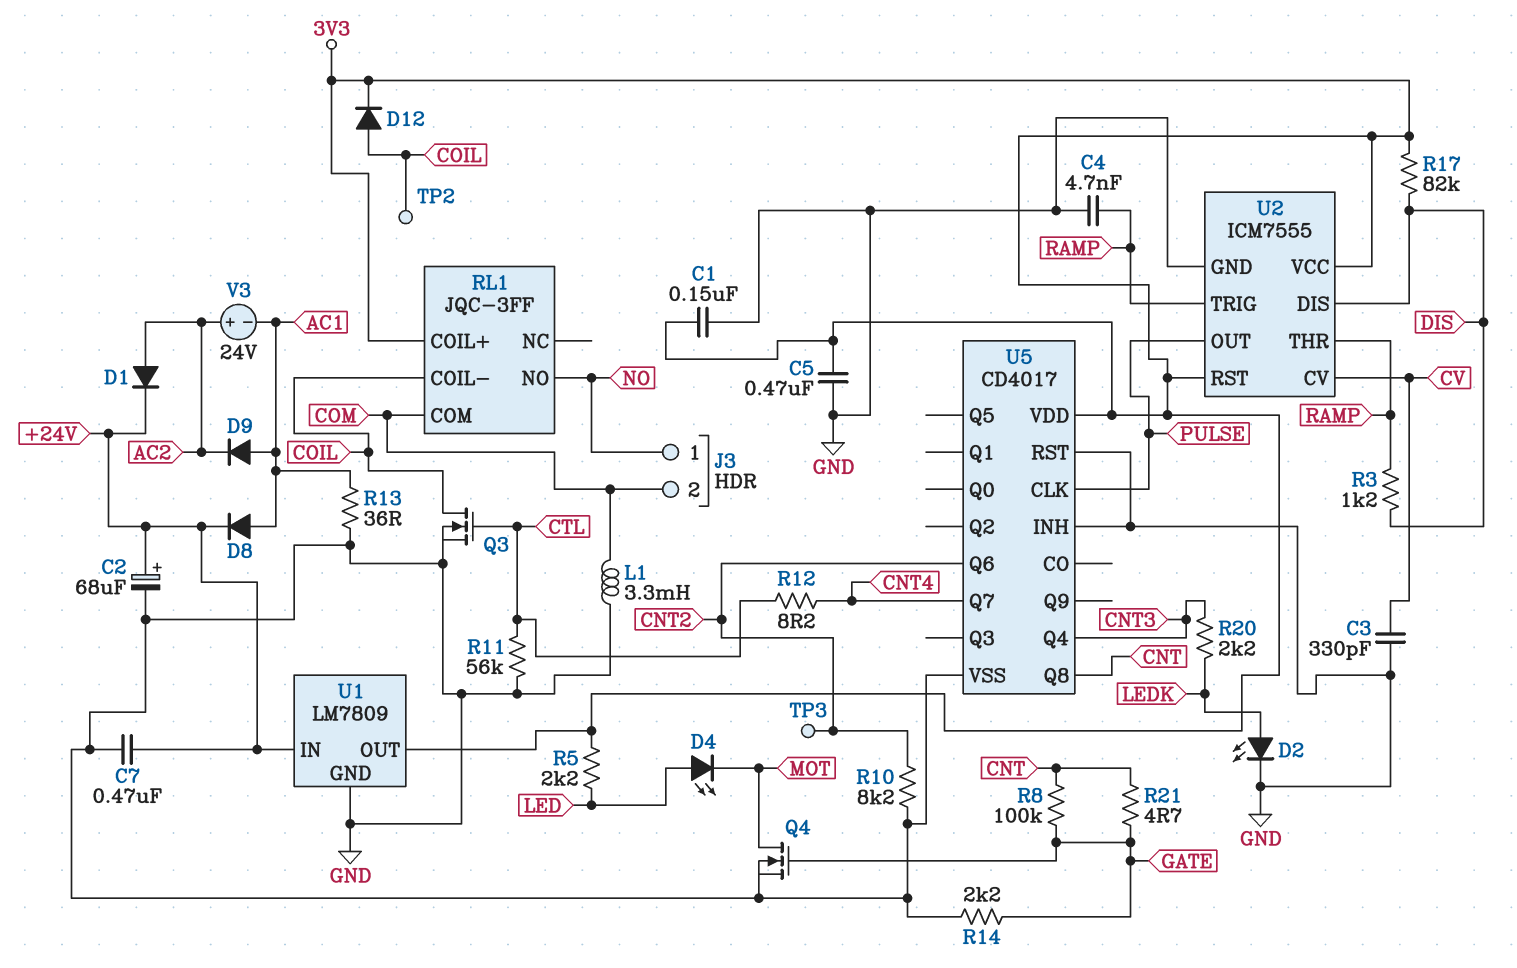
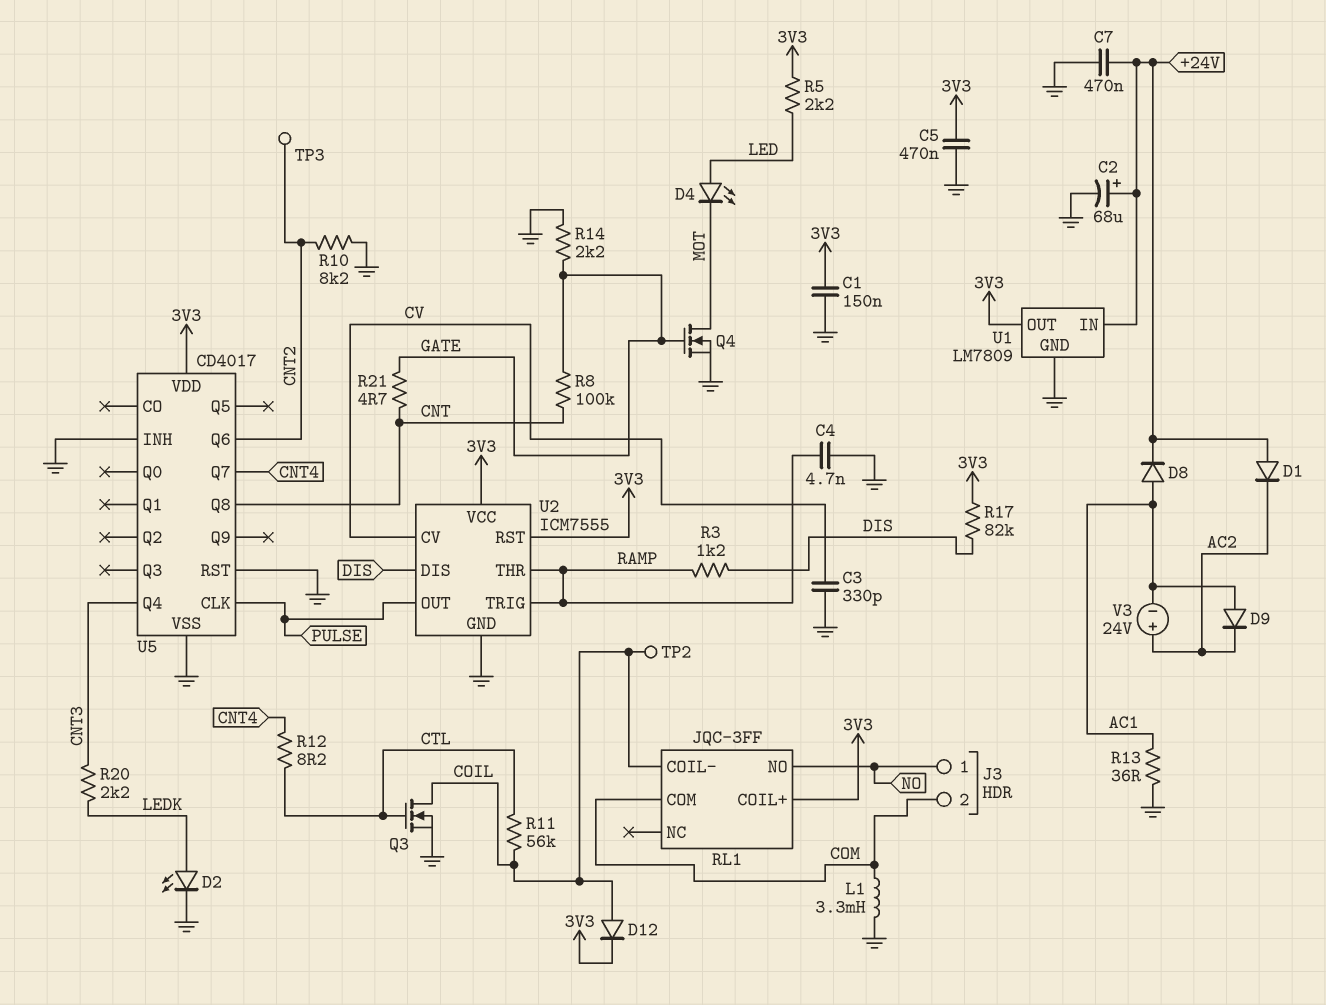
D1: diode (A AC2, K +24V) -> diode (A +24V, K AC2)
R11: 56k (CTL, GND) -> 56k (COIL, CTL)

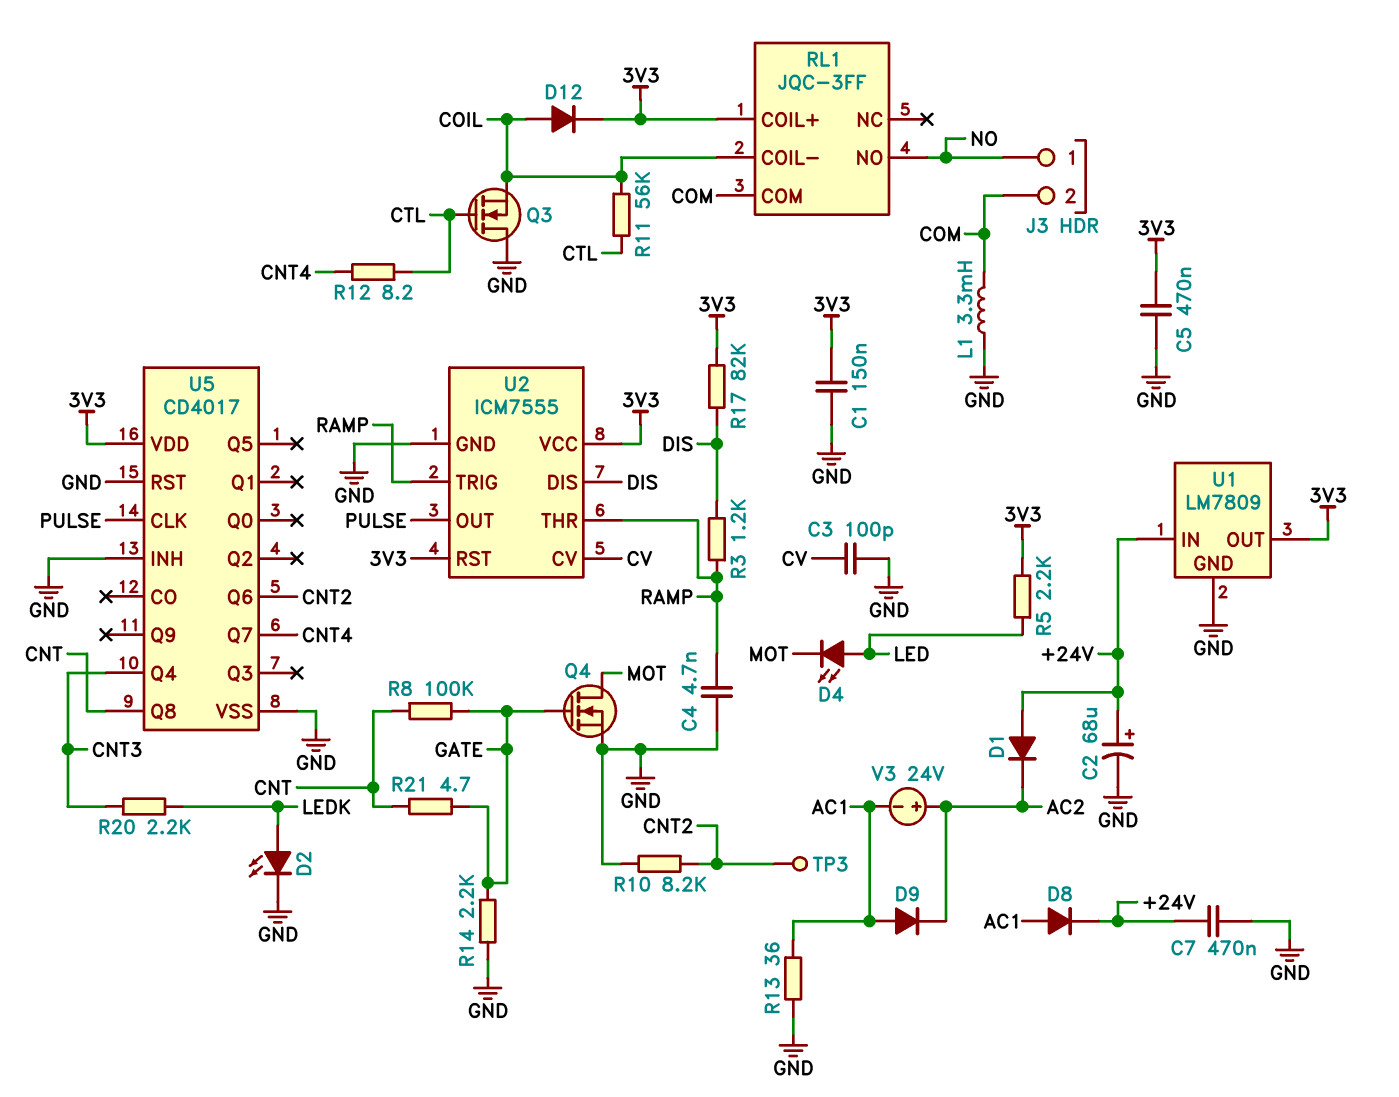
C3: 330pF (CV, GND) -> 100pF (CV, GND)
Q3: NMOS (G CTL, D COIL, S GND) -> NMOS (G CTL, D GND, S COIL)
TP2: test point (COIL) -> none

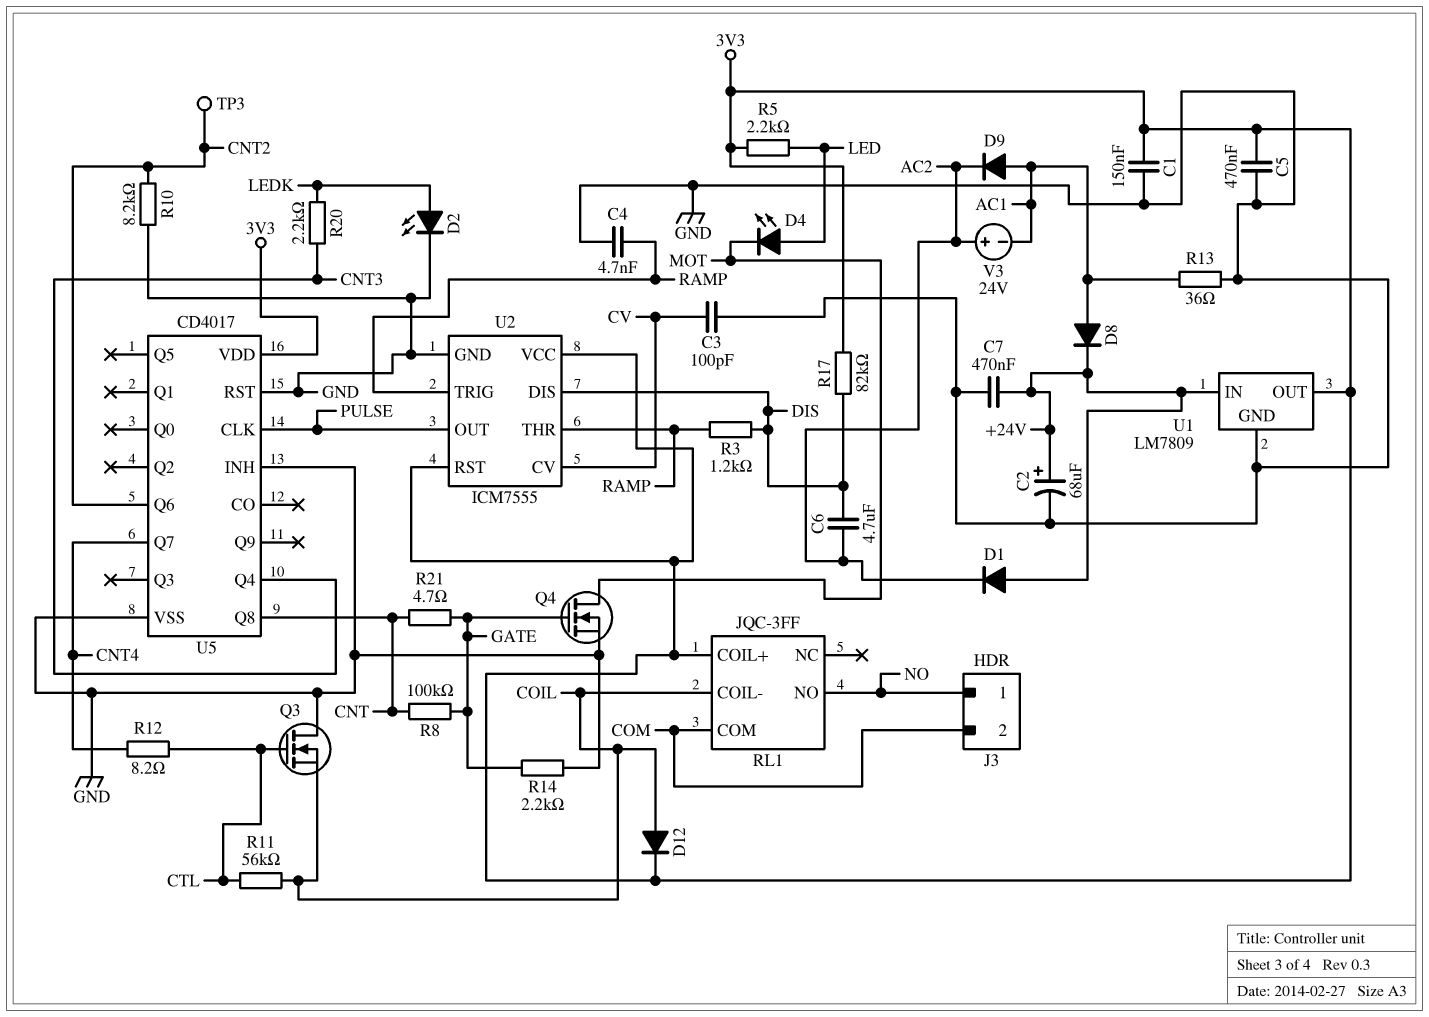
C6: none -> 4.7uF (AC2, DIS)
L1: 3.3mH (COM, GND) -> none

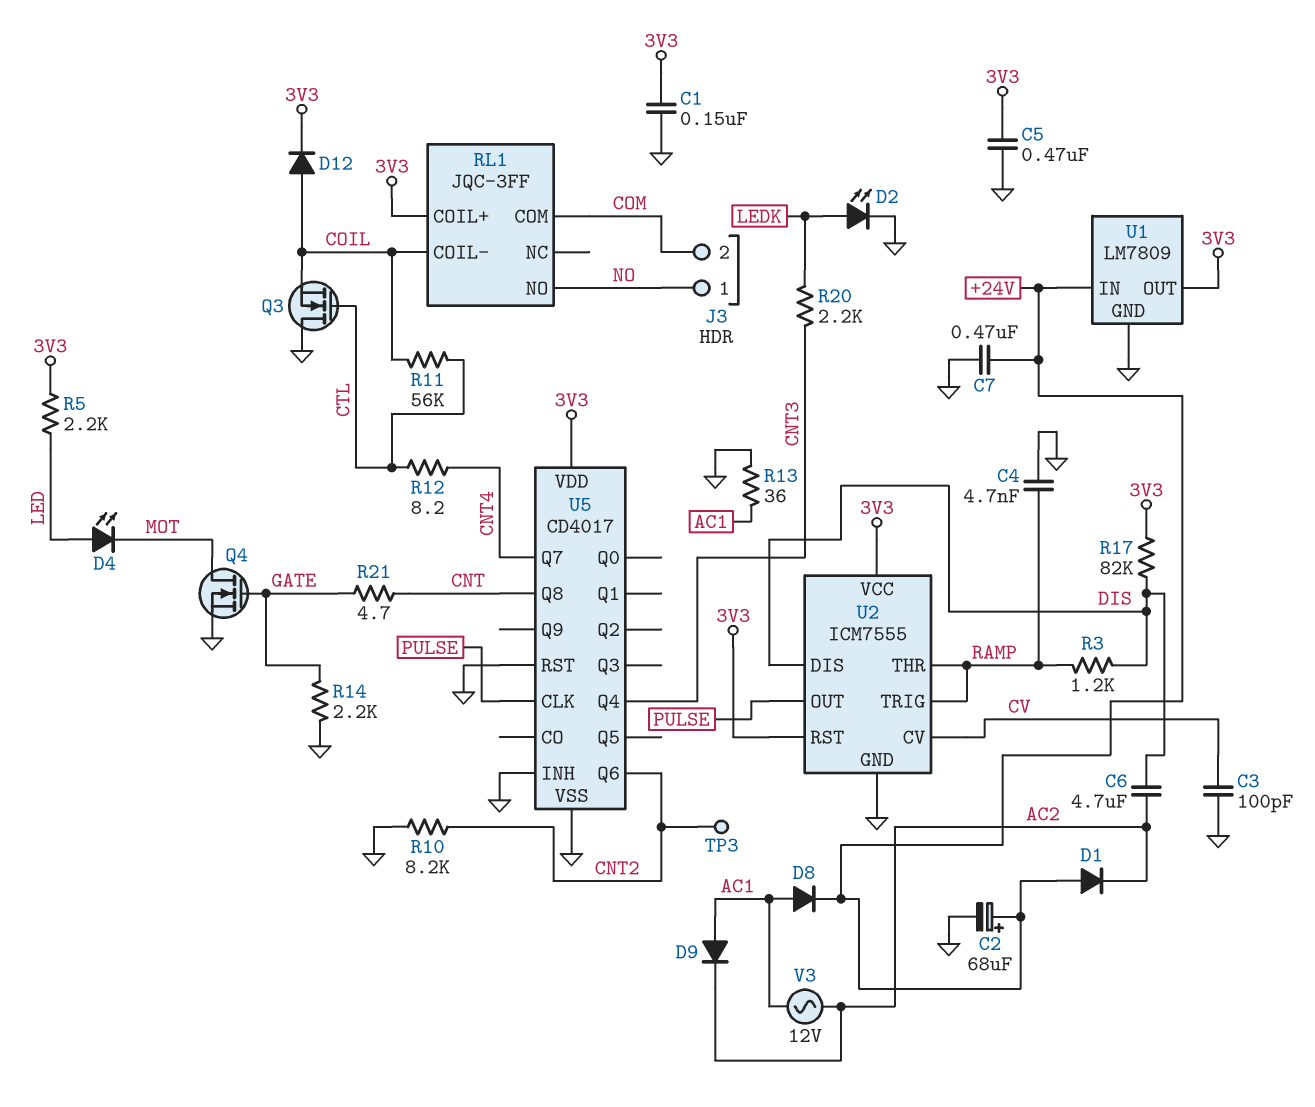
R8: 100k (CNT, GATE) -> none
V3: 24V (plus AC2, minus AC1) -> AC 12V (AC1, AC2)

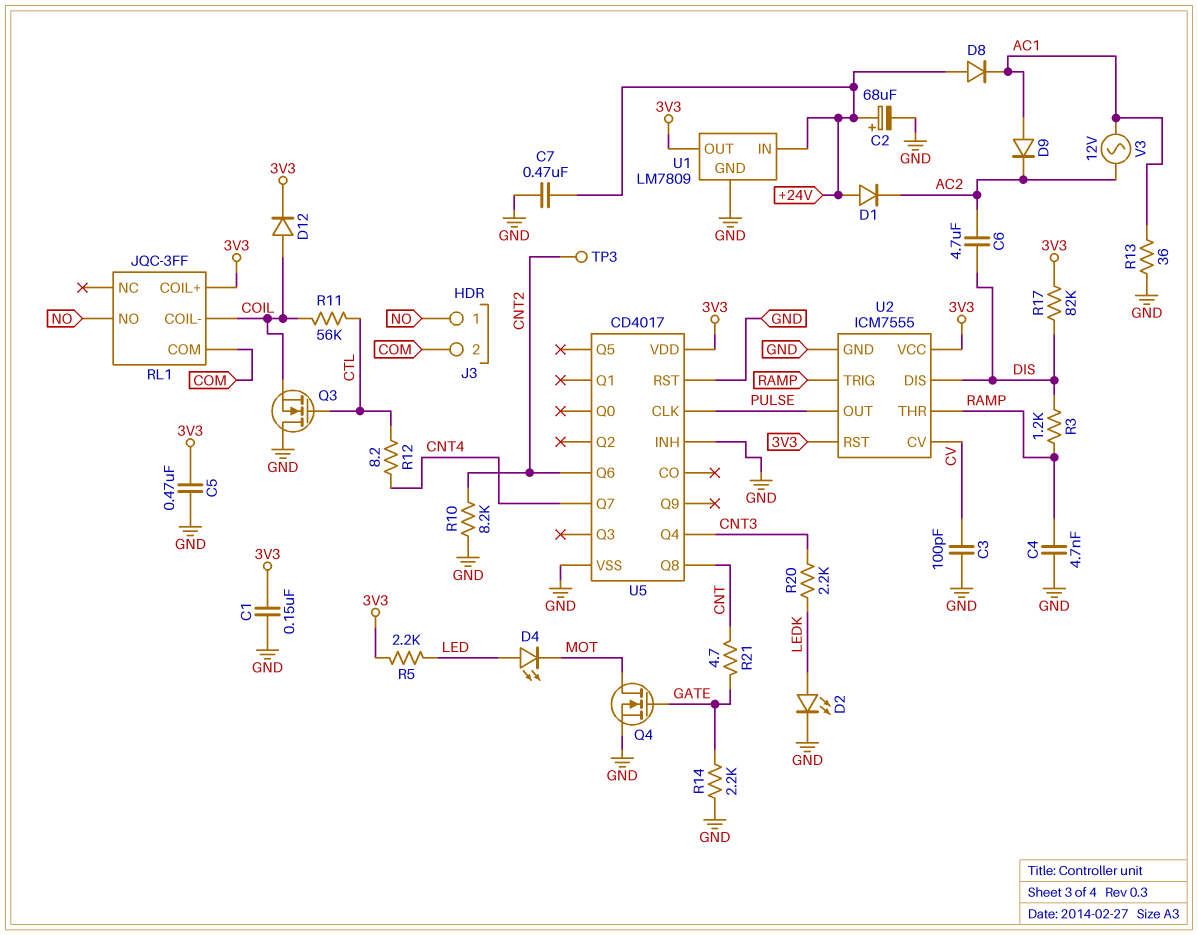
D8: diode (A AC1, K +24V) -> diode (A +24V, K AC1)

